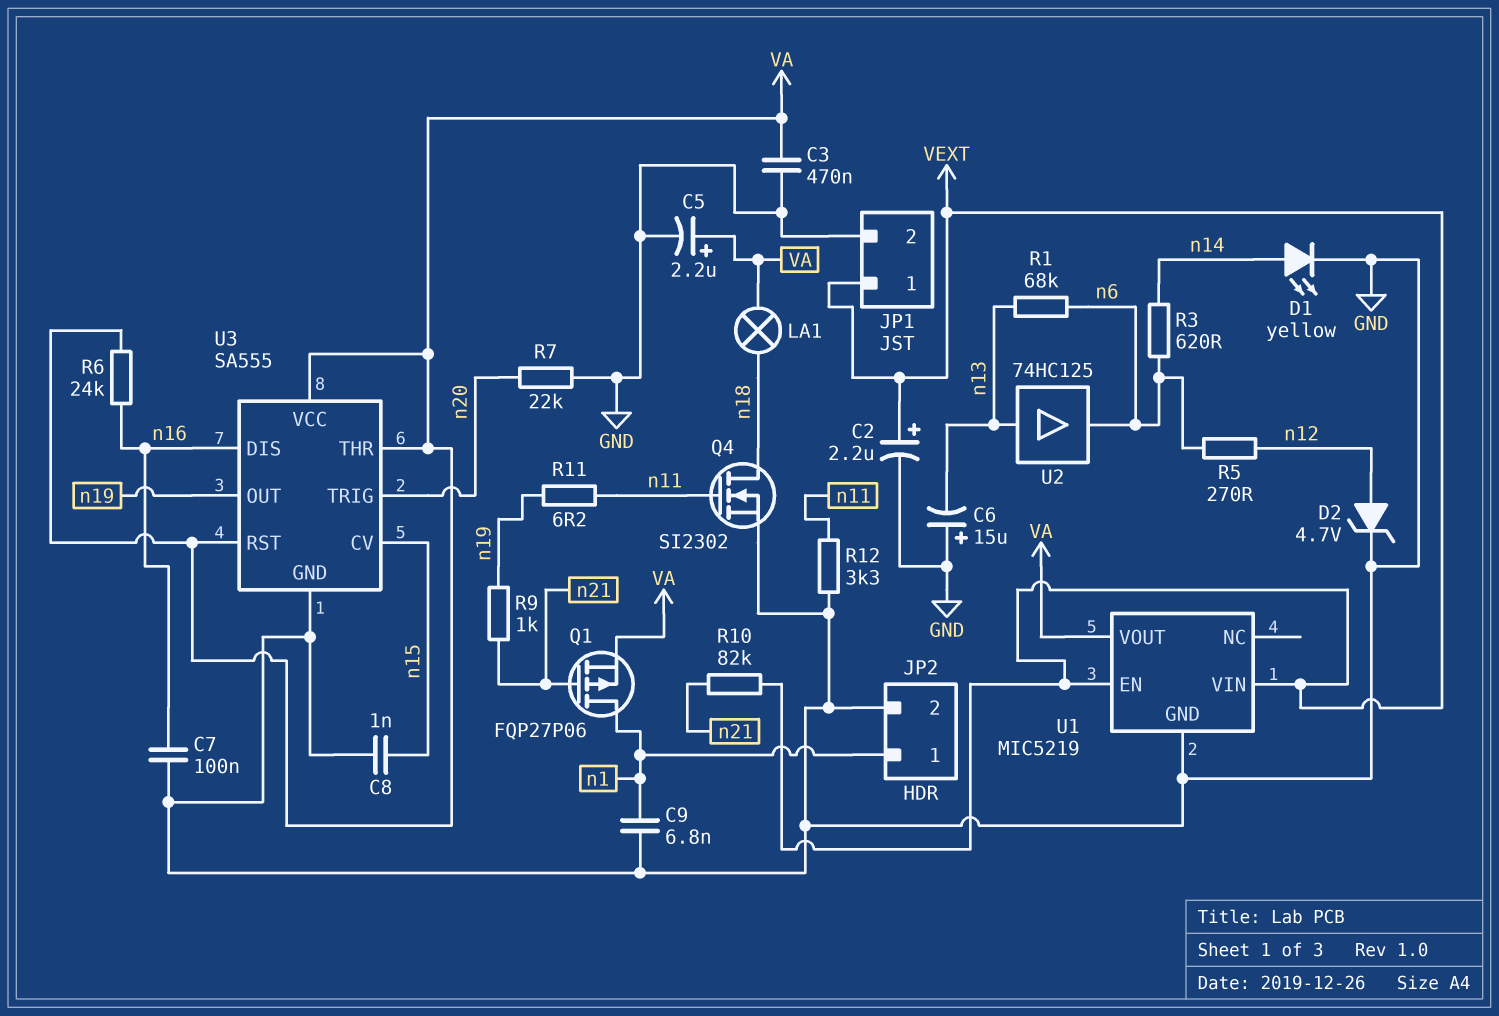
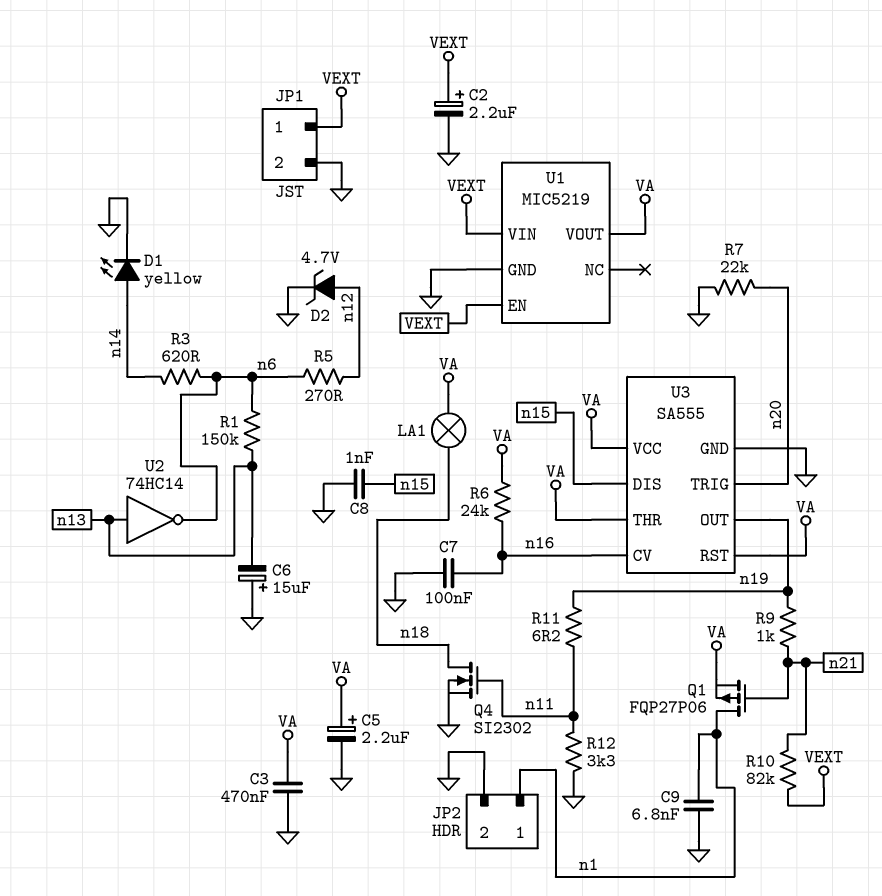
R1: 68k (n6, n13) -> 150k (n6, n13)
U2: buffer 74HC125 (in n13, out n6) -> NOT 74HC14 (in n13, out n6)
U3 pin CV: n15 -> n16
U3 pin DIS: n16 -> n15

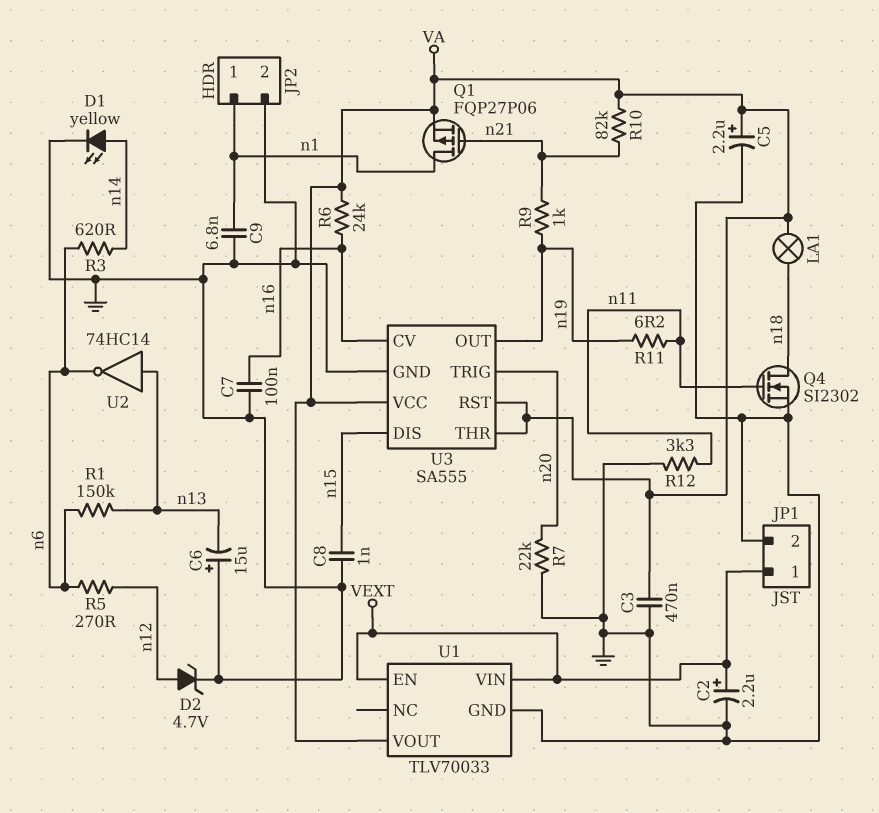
R10: 82k (VEXT, n21) -> 82k (VA, n21)
U1: MIC5219 -> TLV70033

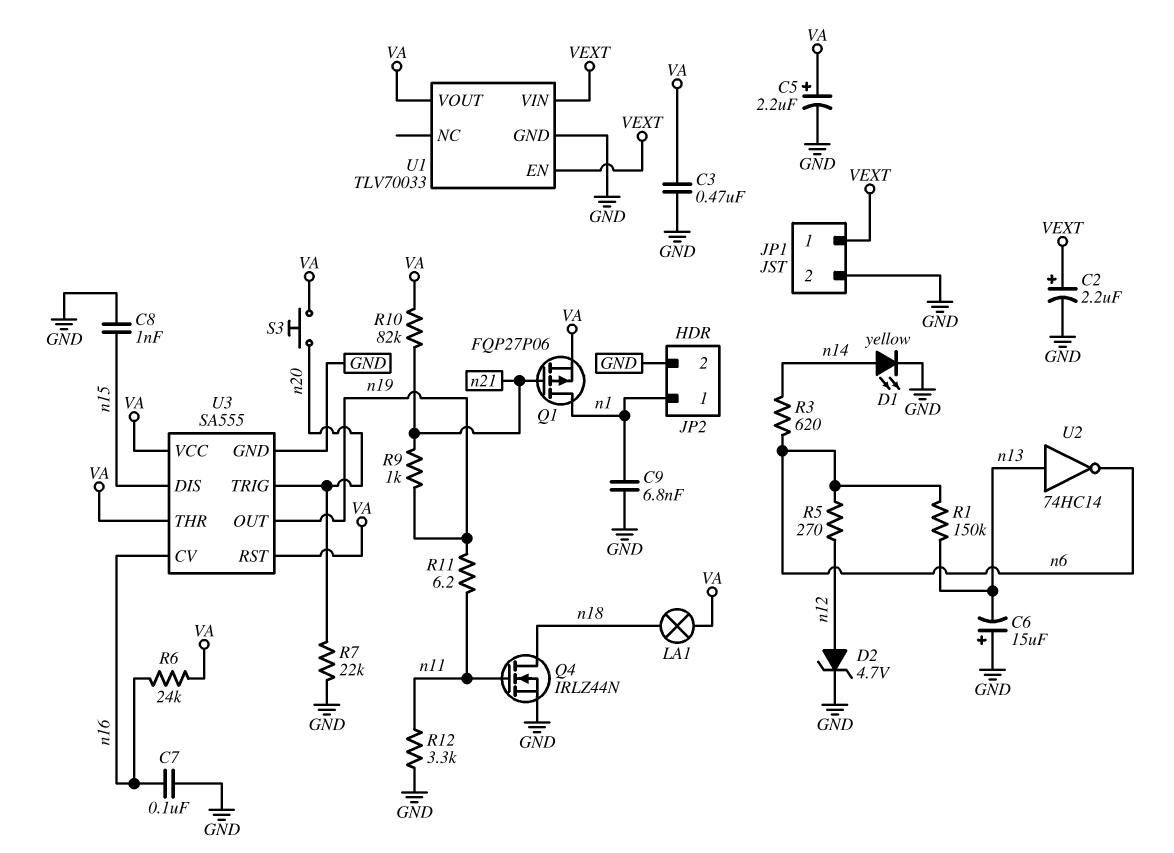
Q4: NMOS SI2302 (G n11, D n18, S GND) -> NMOS IRLZ44N (G n11, D n18, S GND)
S3: none -> button (VA, n20)

